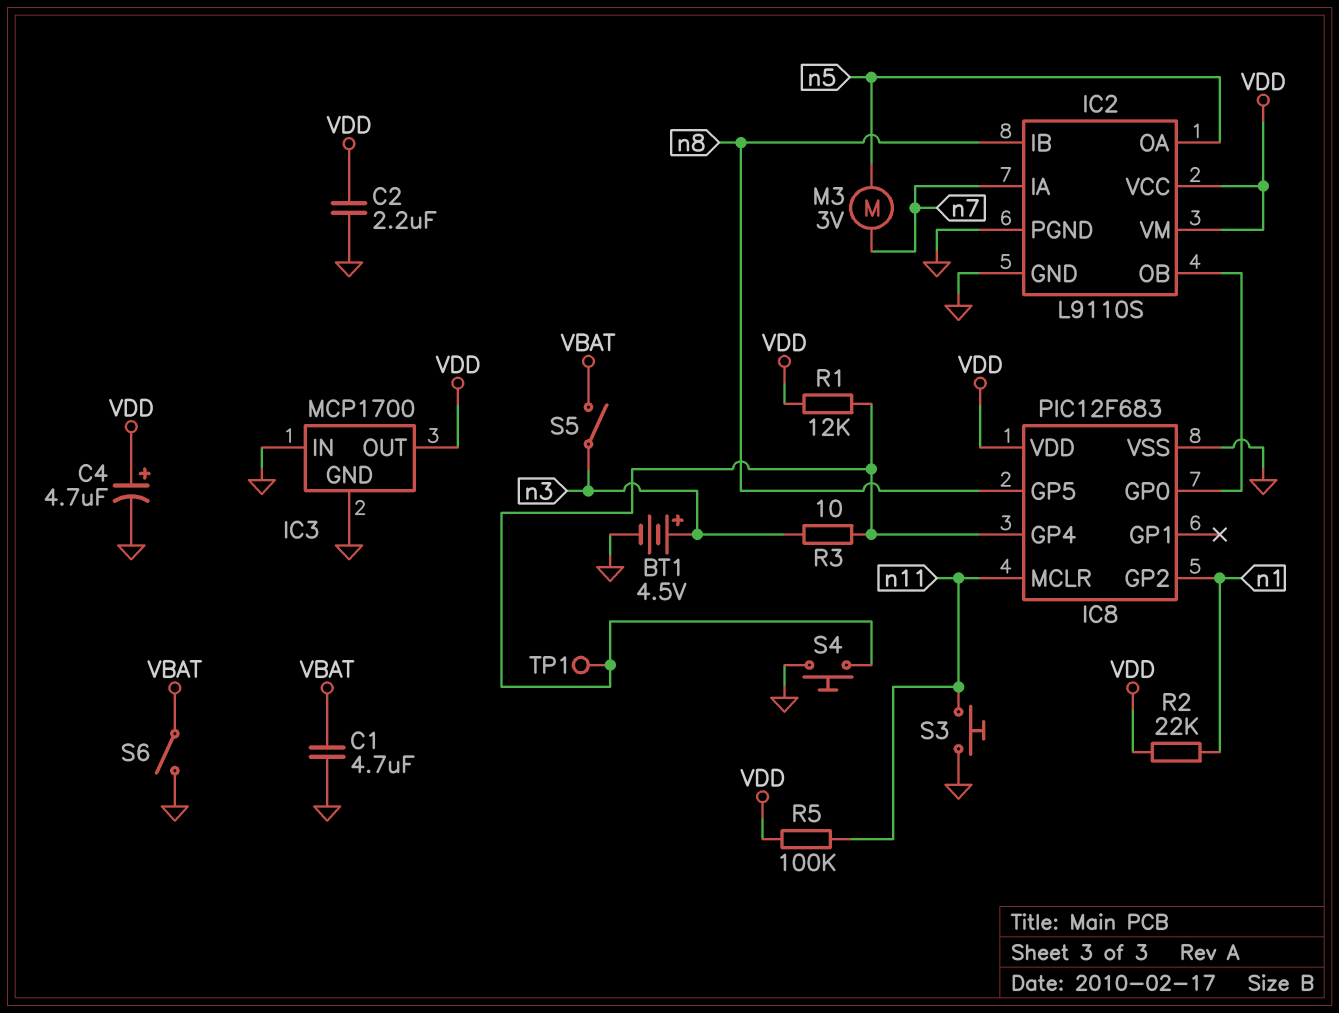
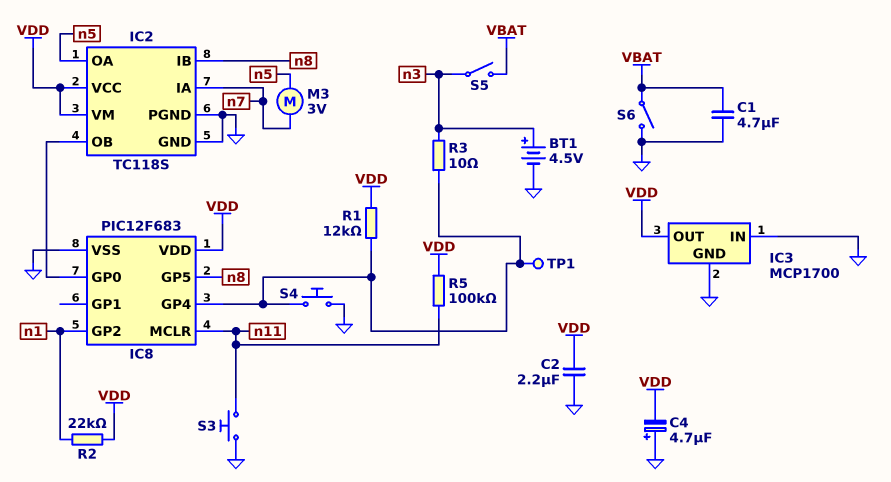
C4: 4.7uF (plus VDD, minus GND) -> 4.7uF (plus GND, minus VDD)
IC2: L9110S -> TC118S

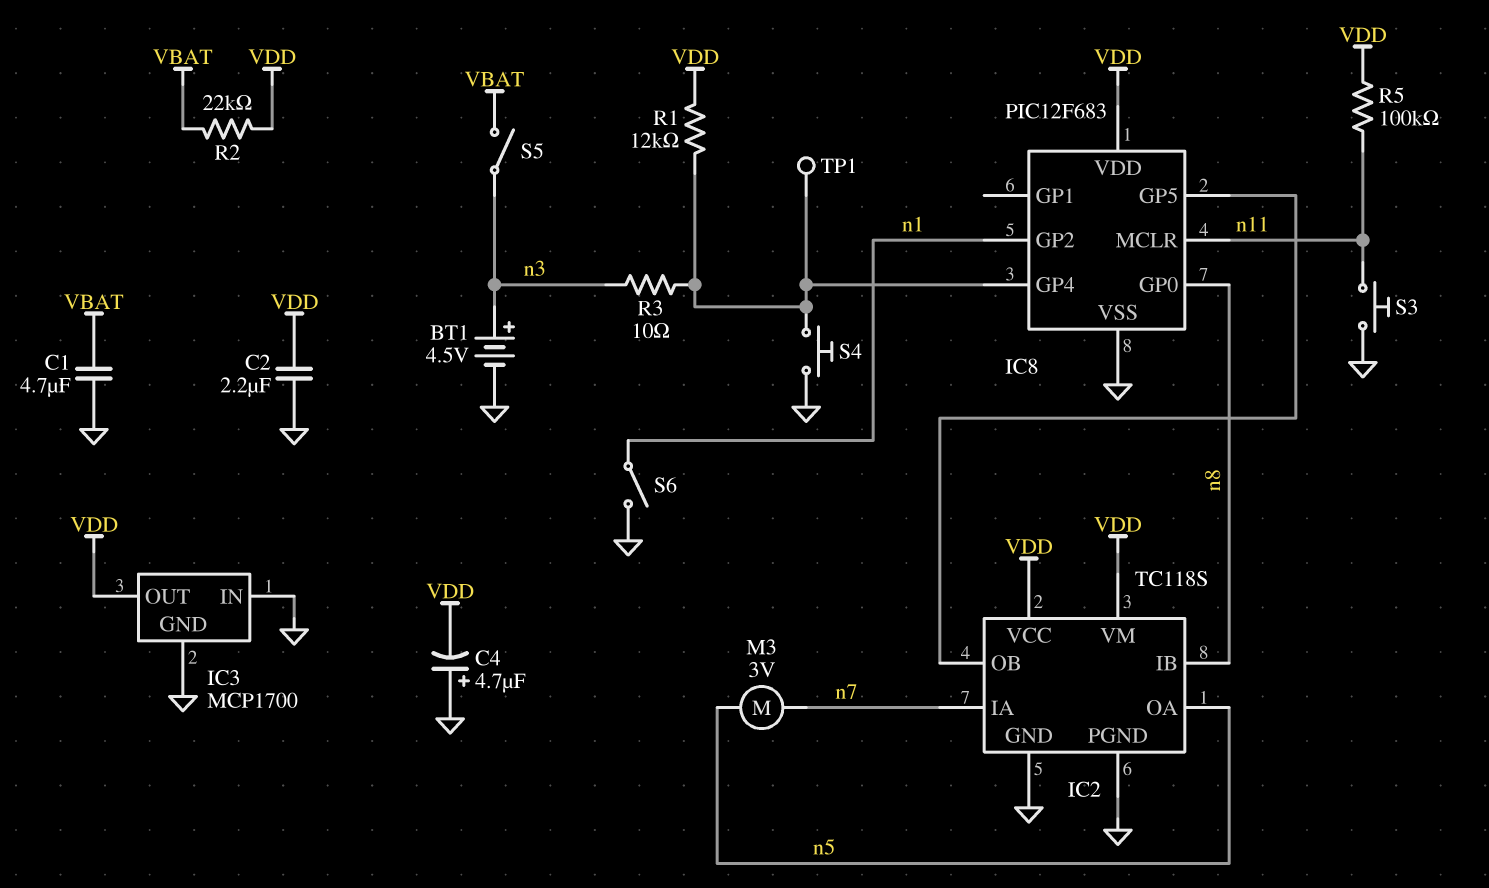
IC8 pin GP0: IC2/OB -> n8
IC8 pin GP5: n8 -> IC2/OB
R2: 22k (VDD, n1) -> 22k (VBAT, VDD)
S6: switch (GND, VBAT) -> switch (GND, n1)

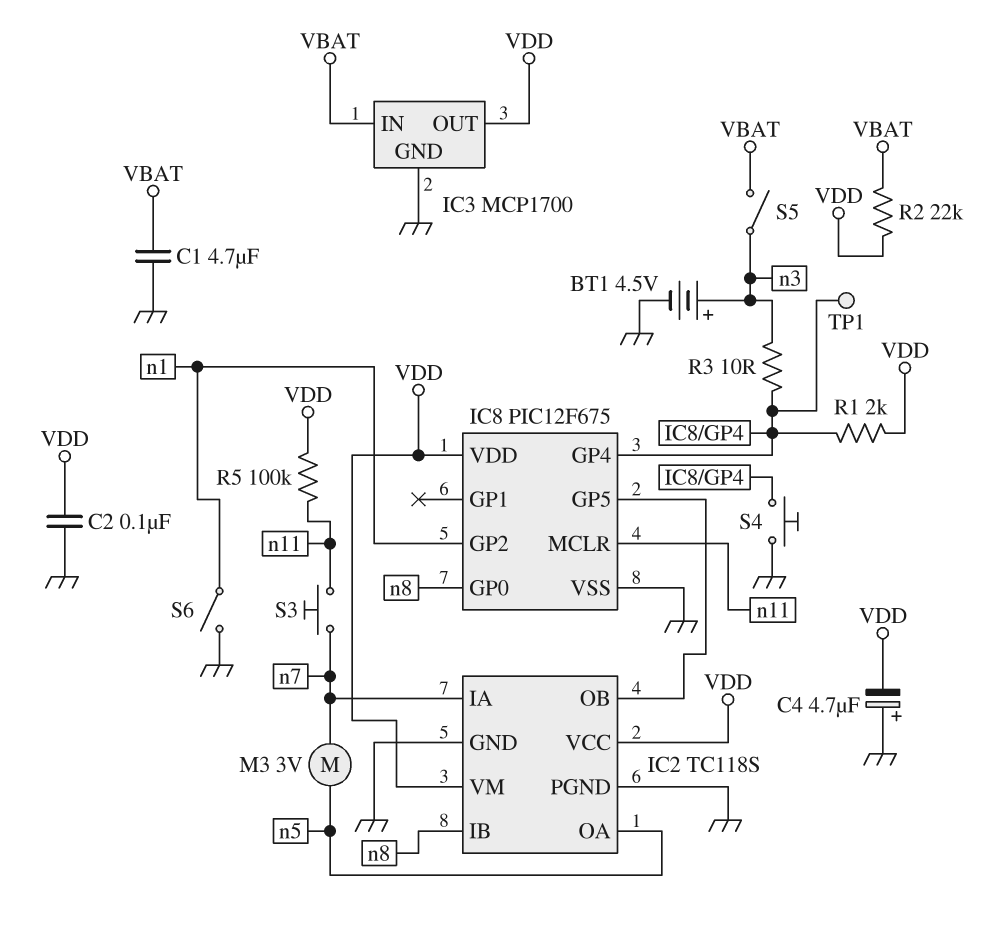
C2: 2.2uF (GND, VDD) -> 100nF (GND, VDD)
IC3 pin IN: GND -> VBAT
IC8: PIC12F683 -> PIC12F675
R1: 12k (IC8/GP4, VDD) -> 2k (IC8/GP4, VDD)
S3: button (GND, n11) -> button (n7, n11)

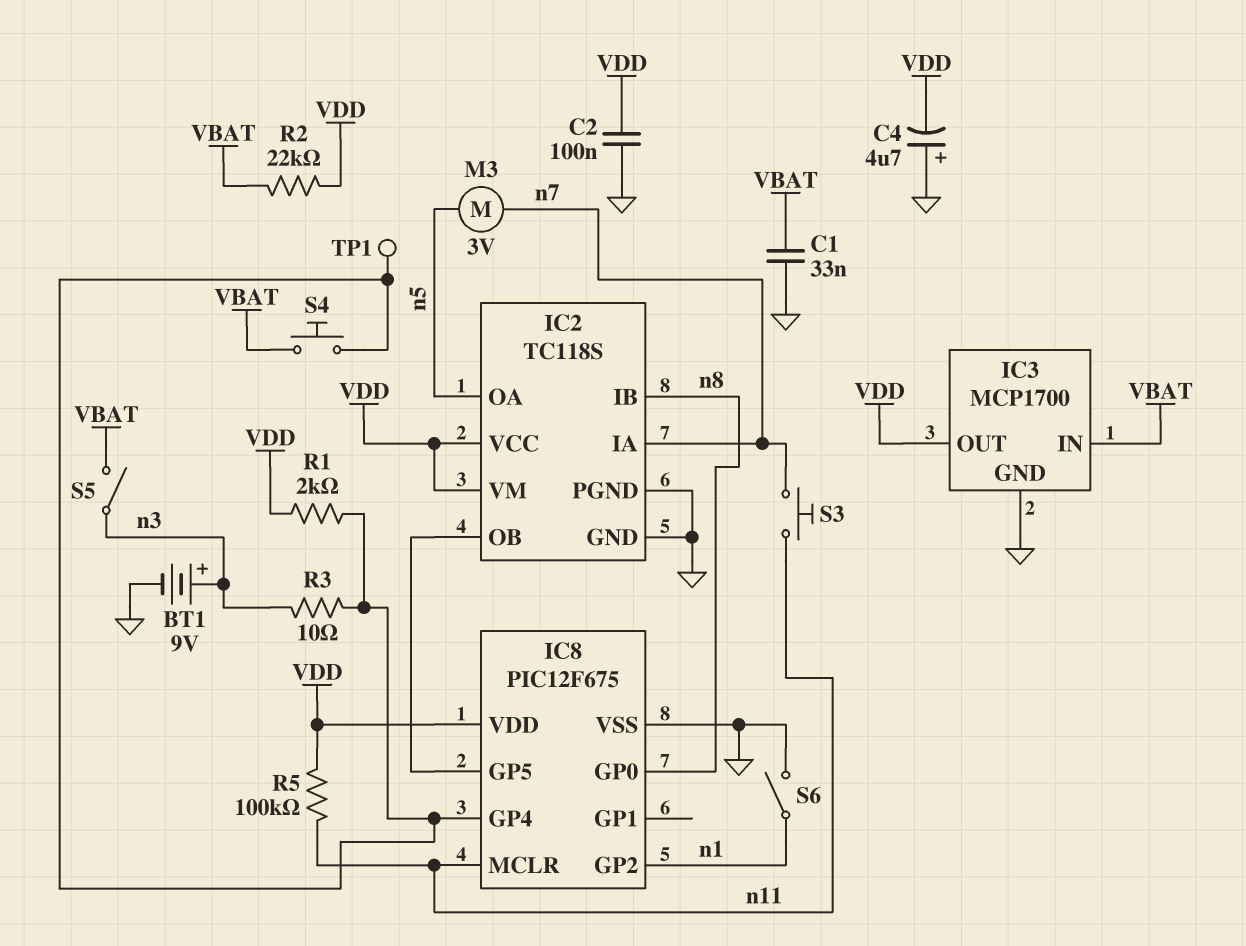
BT1: 4.5V (plus n3, minus GND) -> 9V (plus n3, minus GND)
C1: 4.7uF (GND, VBAT) -> 33nF (GND, VBAT)
S4: button (GND, IC8/GP4) -> button (IC8/GP4, VBAT)

